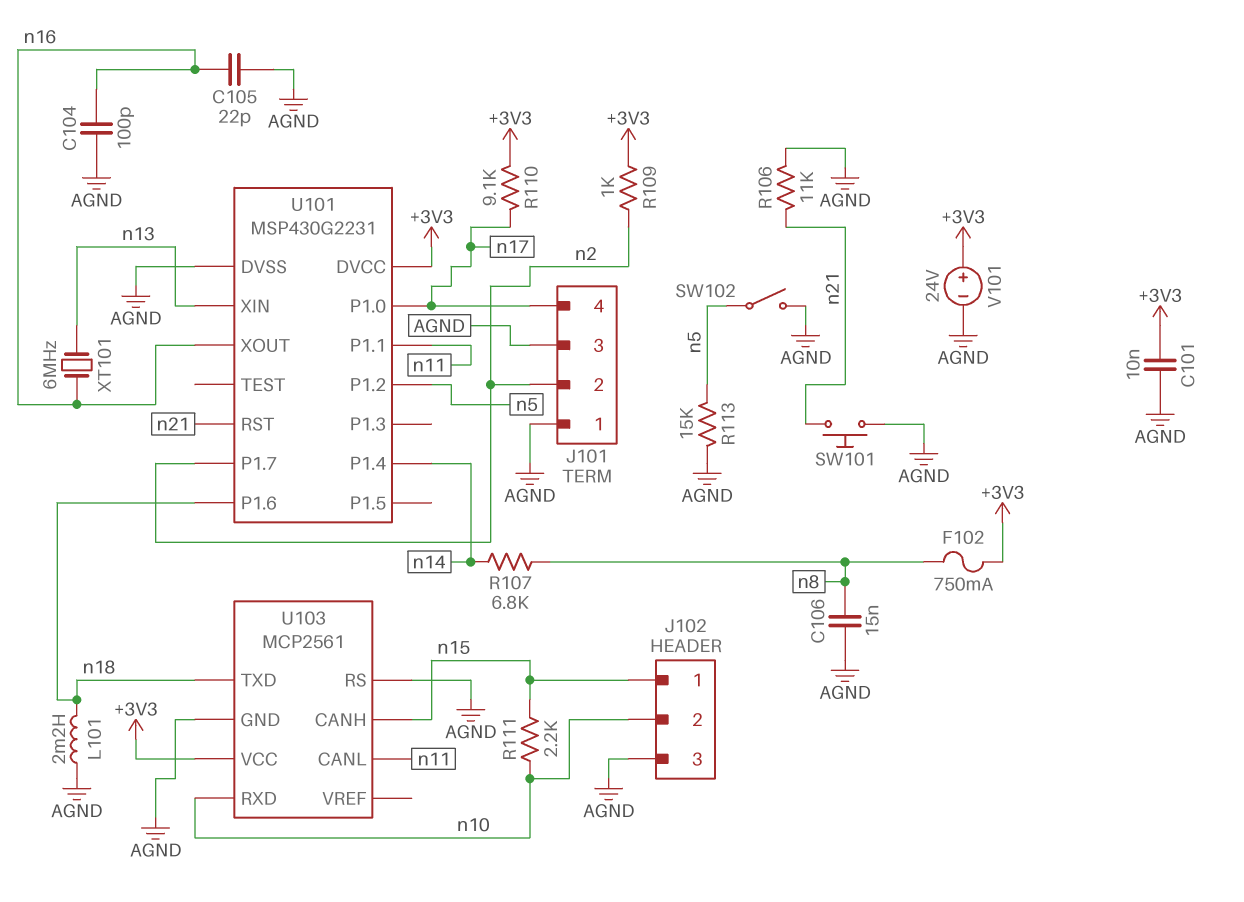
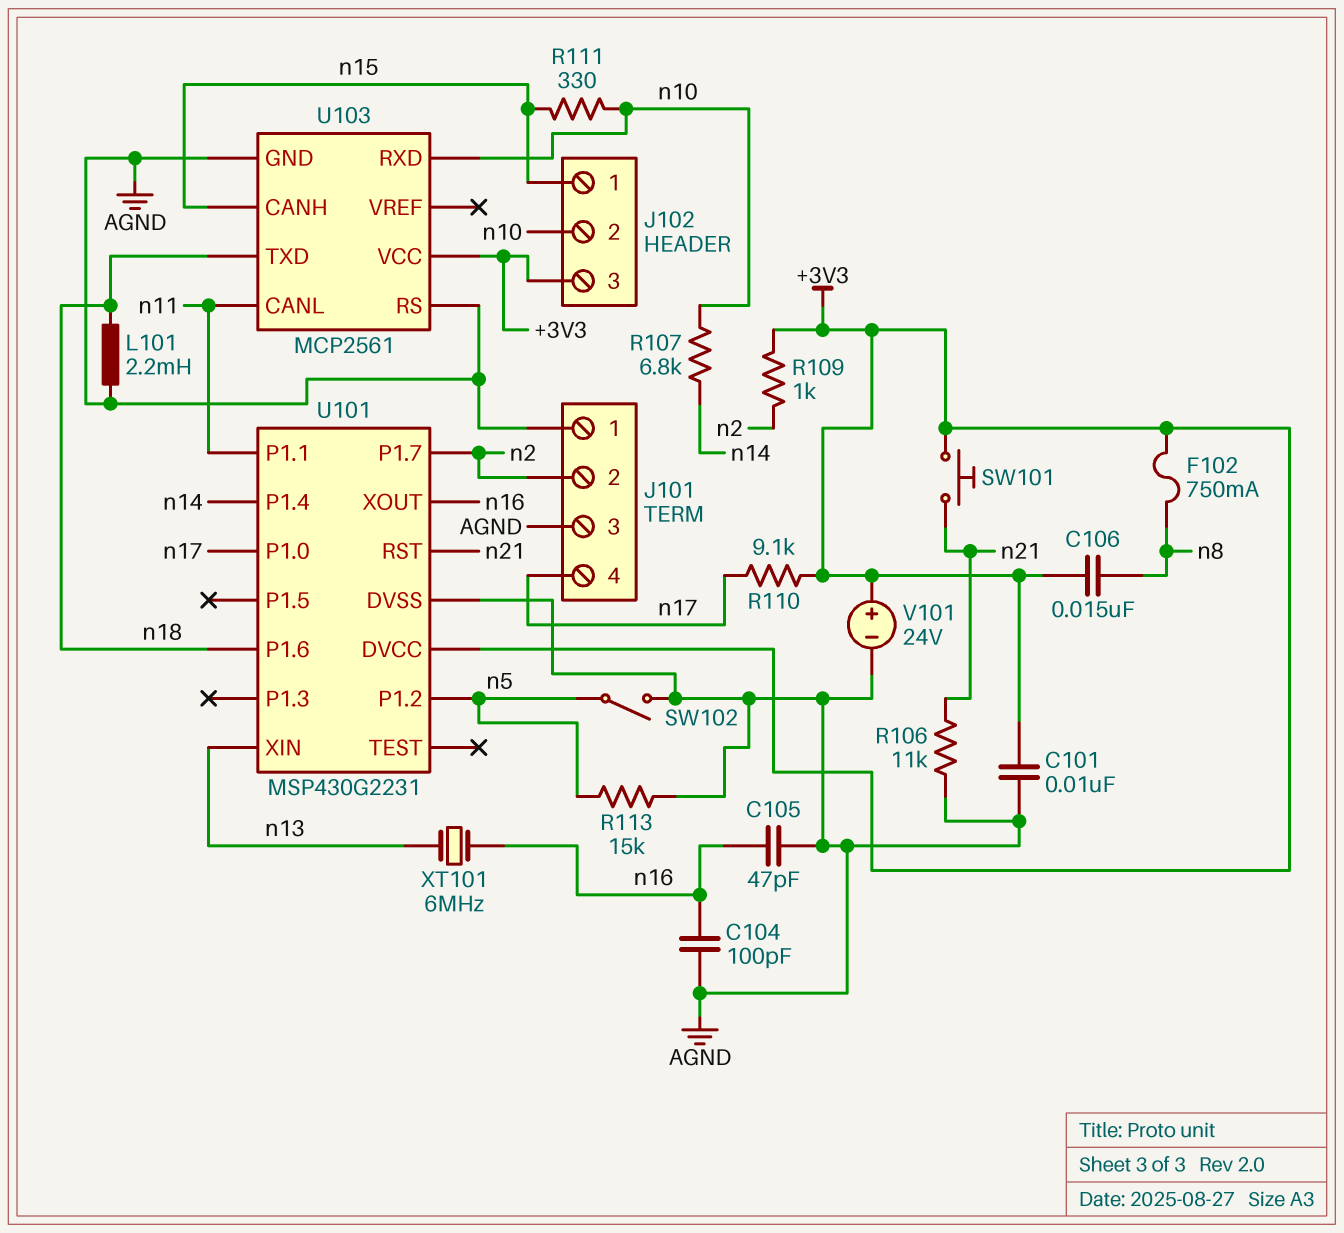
C105: 22pF (AGND, n16) -> 47pF (AGND, n16)
C106: 15nF (AGND, n8) -> 15nF (+3V3, n8)
J102 pin 3: AGND -> +3V3
R107: 6.8k (n8, n14) -> 6.8k (n10, n14)
R111: 2.2k (n10, n15) -> 330 (n10, n15)
SW101: button (AGND, n21) -> button (+3V3, n21)

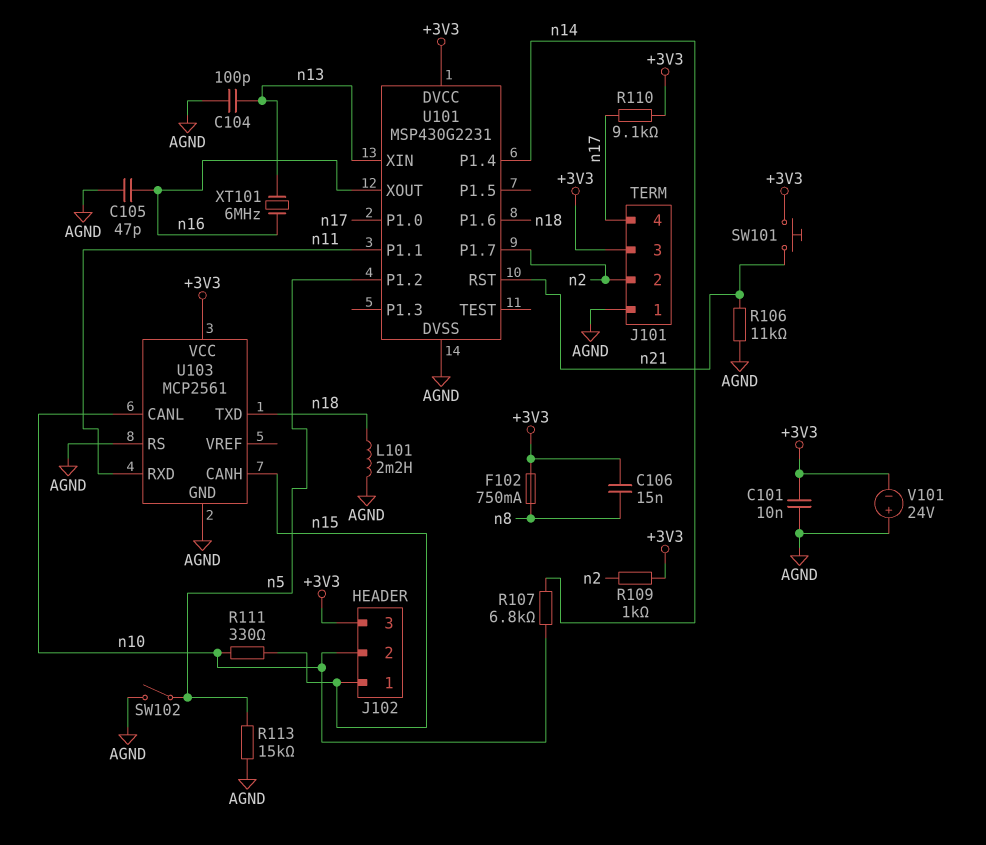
C104: 100pF (AGND, n16) -> 100pF (AGND, n13)
J101 pin 3: AGND -> +3V3
U103 pin CANL: n11 -> n10
U103 pin RXD: n10 -> n11
V101: 24V (plus +3V3, minus AGND) -> 24V (plus AGND, minus +3V3)

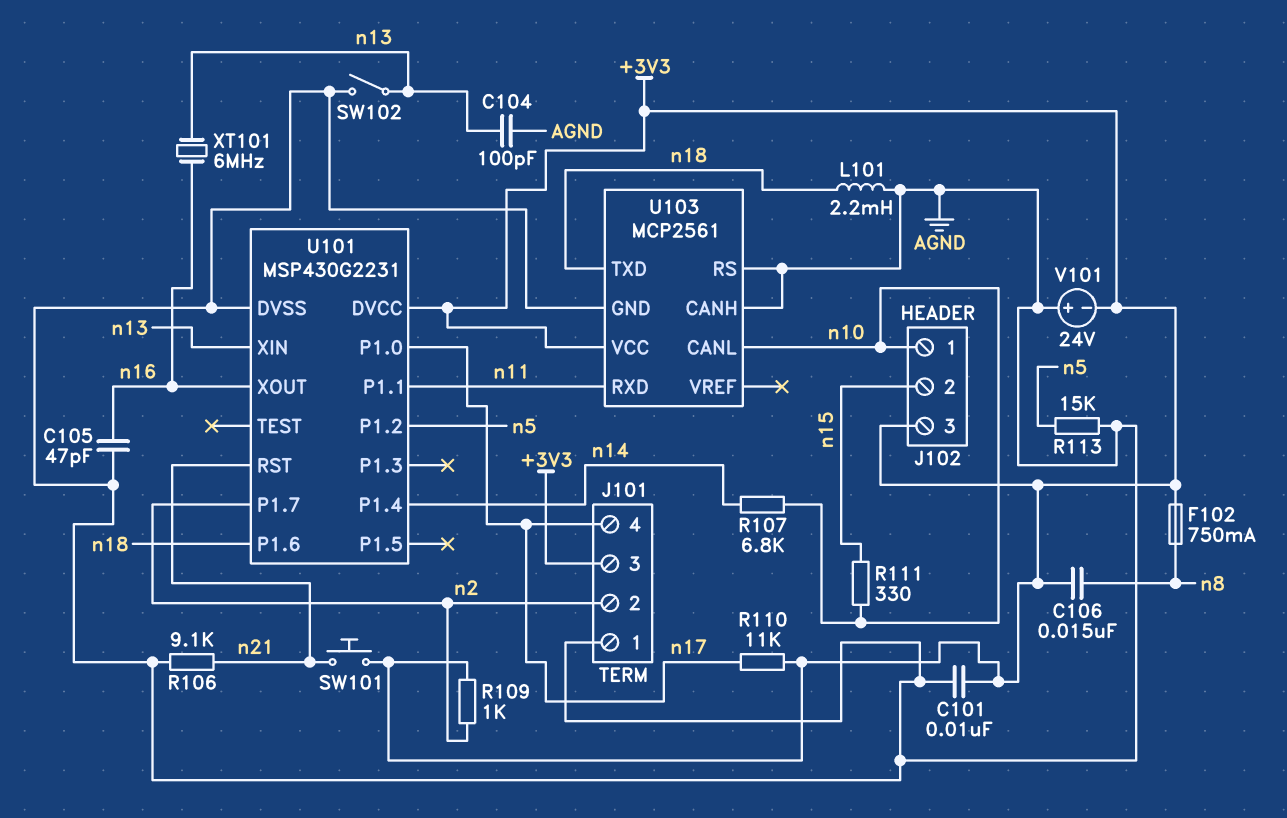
J102 pin 1: n15 -> n10
J102 pin 2: n10 -> n15
R106: 11k (AGND, n21) -> 9.1k (AGND, n21)
R110: 9.1k (+3V3, n17) -> 11k (+3V3, n17)
SW102: switch (AGND, n5) -> switch (AGND, n13)
U103 pin CANH: n15 -> AGND

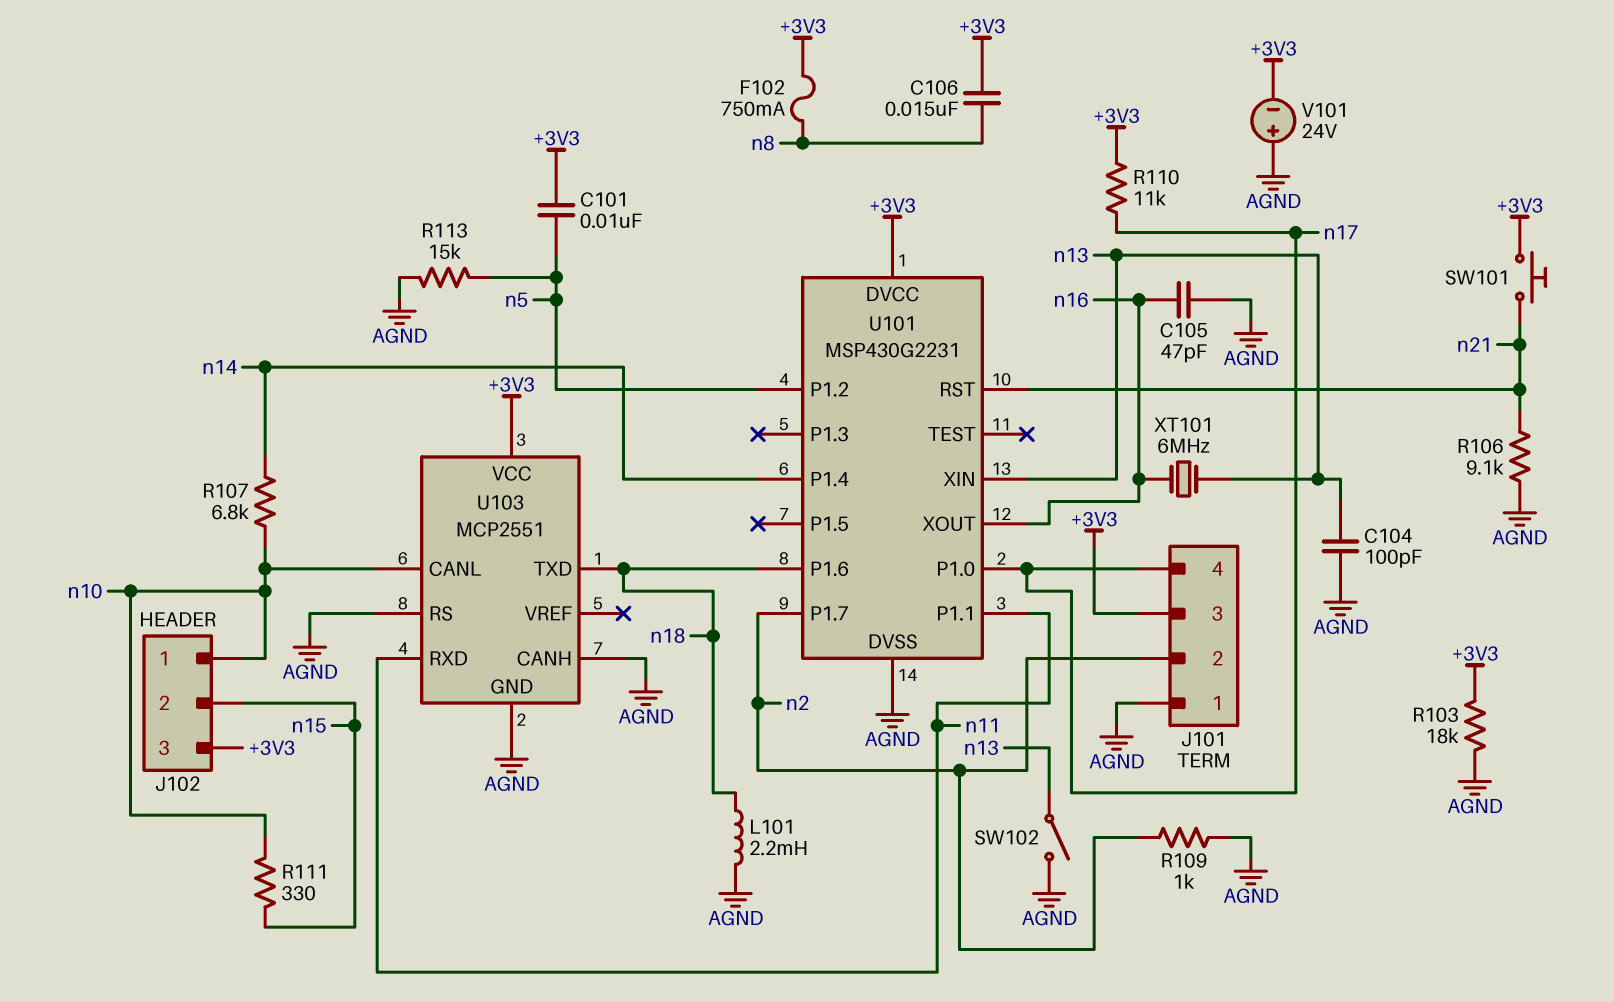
C101: 10nF (+3V3, AGND) -> 10nF (+3V3, n5)
R103: none -> 18k (+3V3, AGND)
R109: 1k (+3V3, n2) -> 1k (AGND, n2)
U103: MCP2561 -> MCP2551

